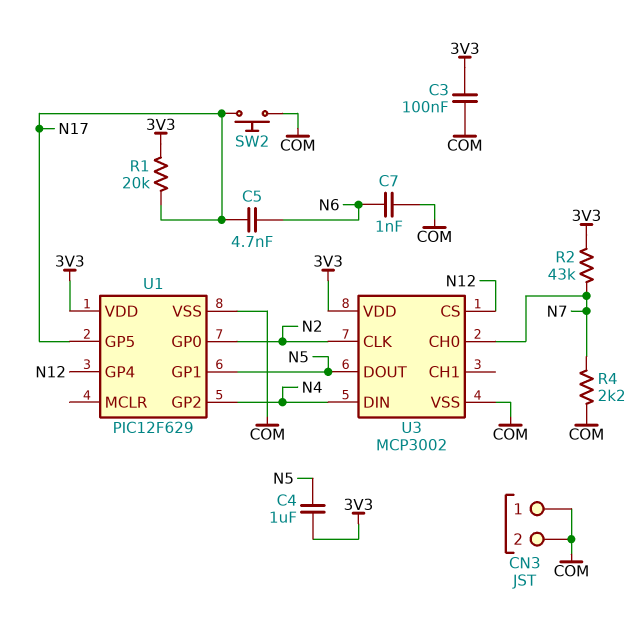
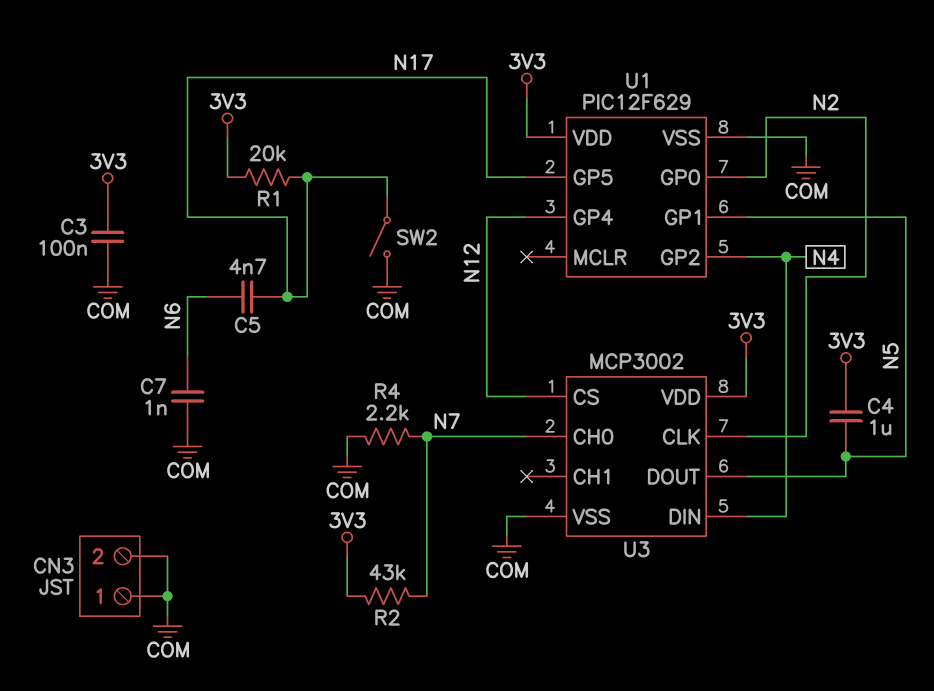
SW2: button (COM, N17) -> switch (COM, N17)

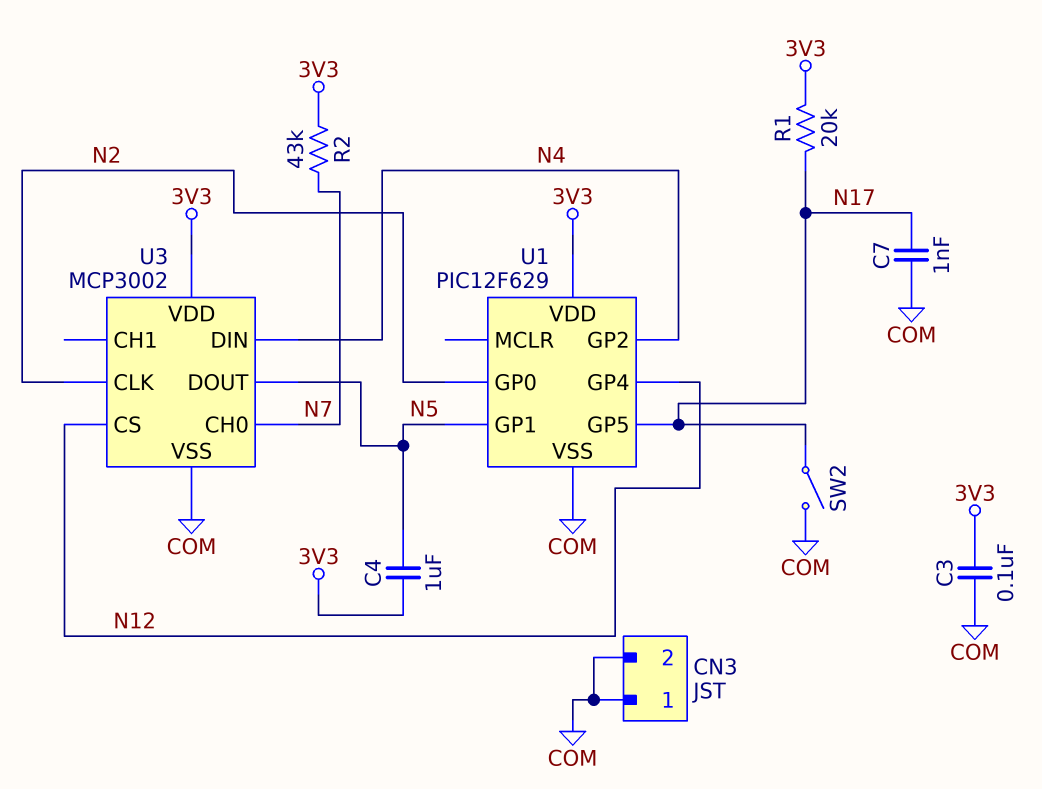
C5: 4.7nF (N6, N17) -> none
C7: 1nF (COM, N6) -> 1nF (COM, N17)
R4: 2.2k (COM, N7) -> none

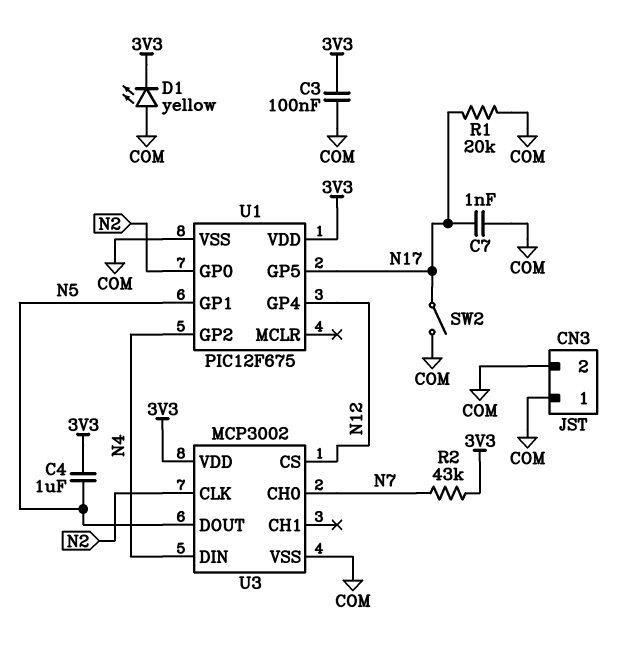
D1: none -> LED yellow (A COM, K 3V3)
R1: 20k (3V3, N17) -> 20k (COM, N17)
U1: PIC12F629 -> PIC12F675

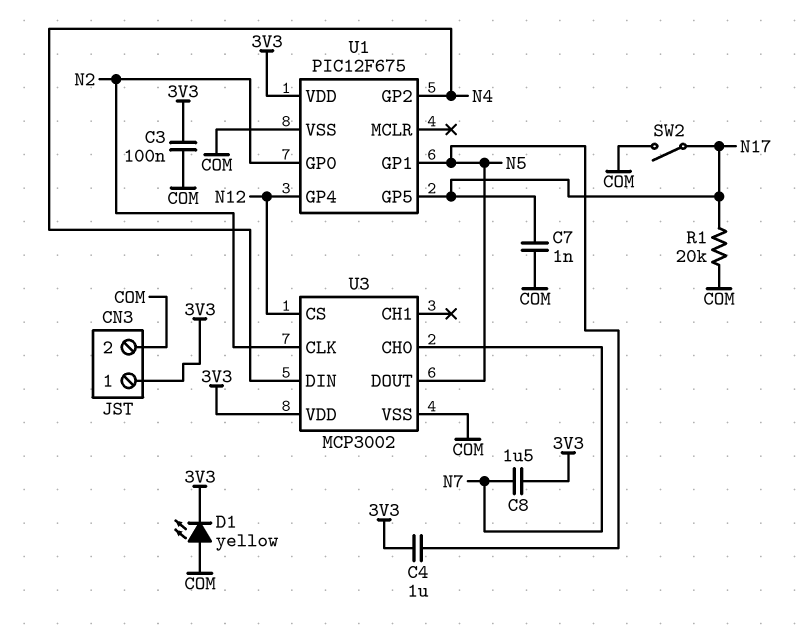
C8: none -> 1.5uF (3V3, N7)
CN3 pin 1: COM -> 3V3
R2: 43k (3V3, N7) -> none

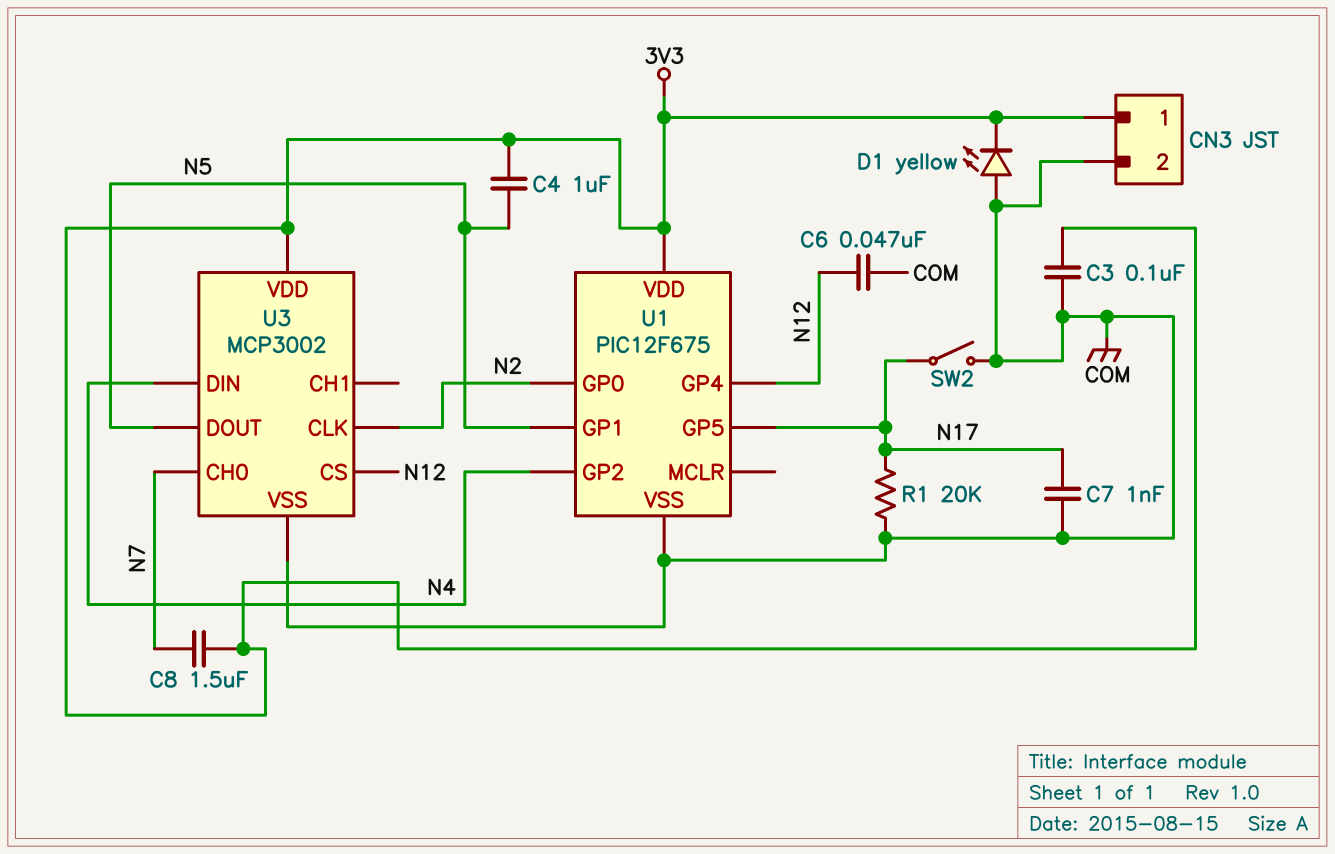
C6: none -> 47nF (COM, N12)

